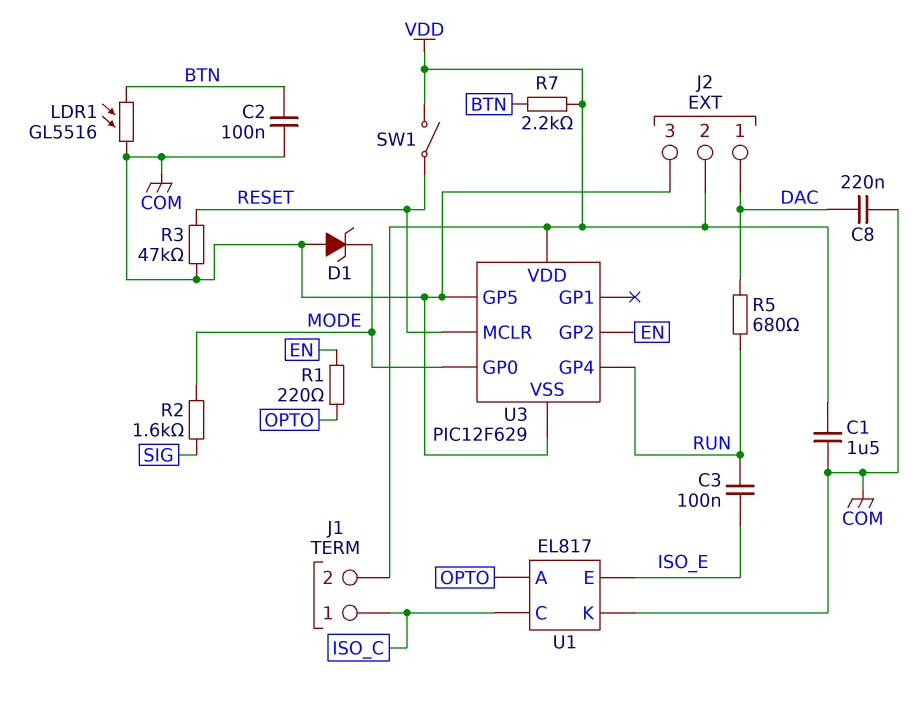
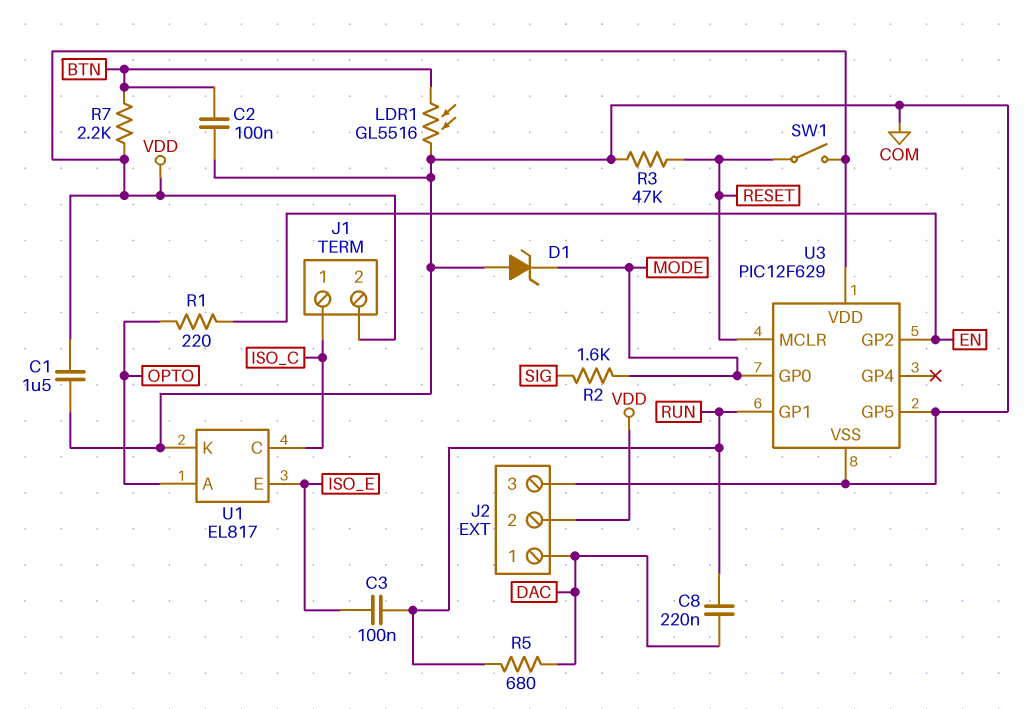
C8: 220nF (COM, DAC) -> 220nF (DAC, RUN)
U3 pin GP1: none -> RUN
U3 pin GP4: RUN -> none

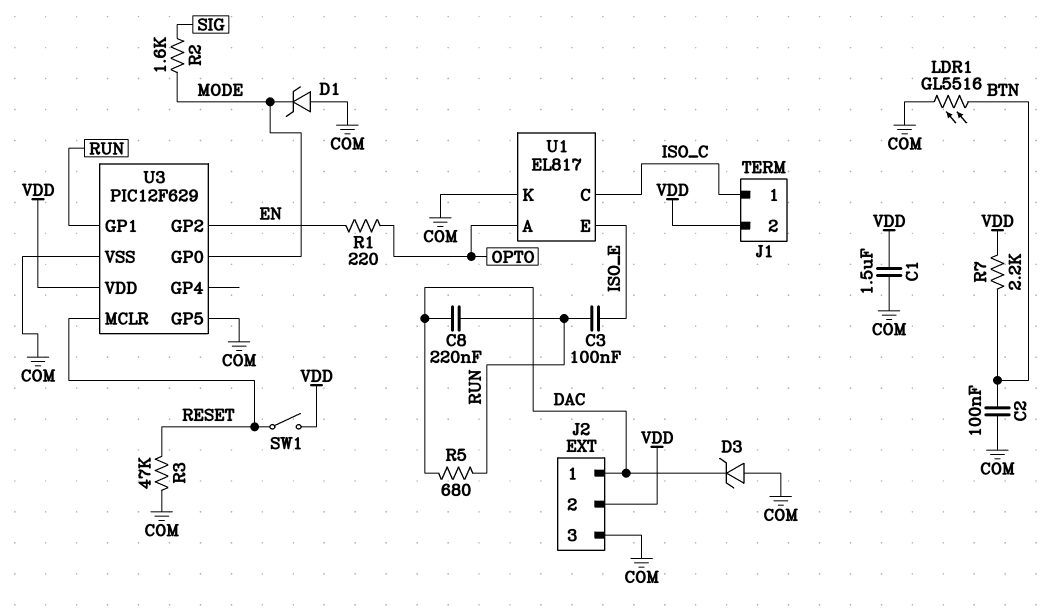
D3: none -> zener (A COM, K DAC)

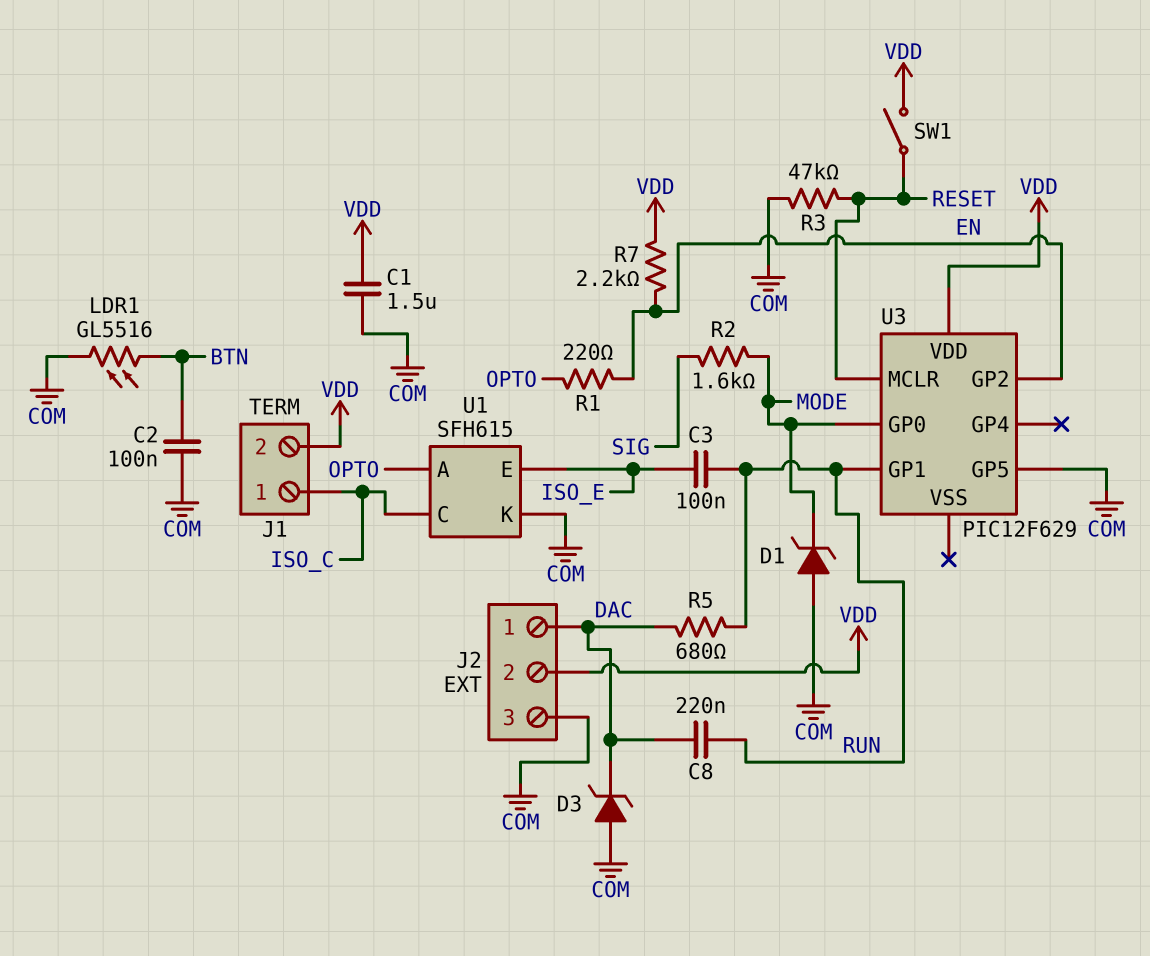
R7: 2.2k (BTN, VDD) -> 2.2k (EN, VDD)
U1: EL817 -> SFH615
U3 pin VSS: COM -> none

